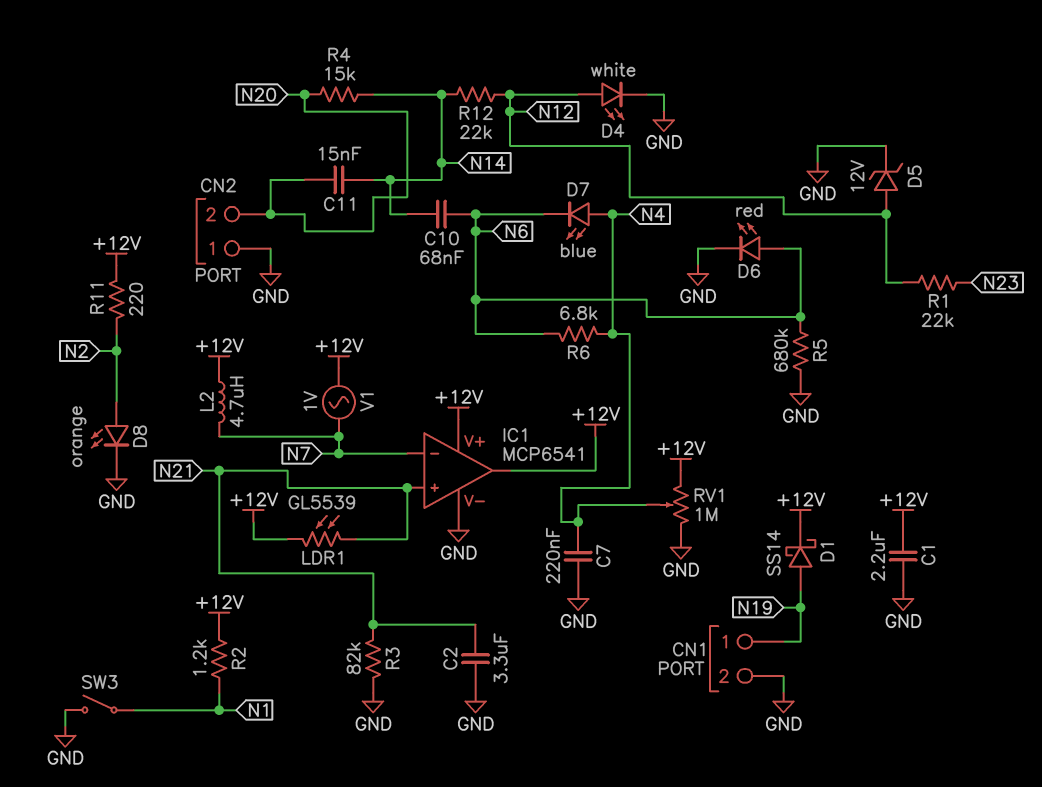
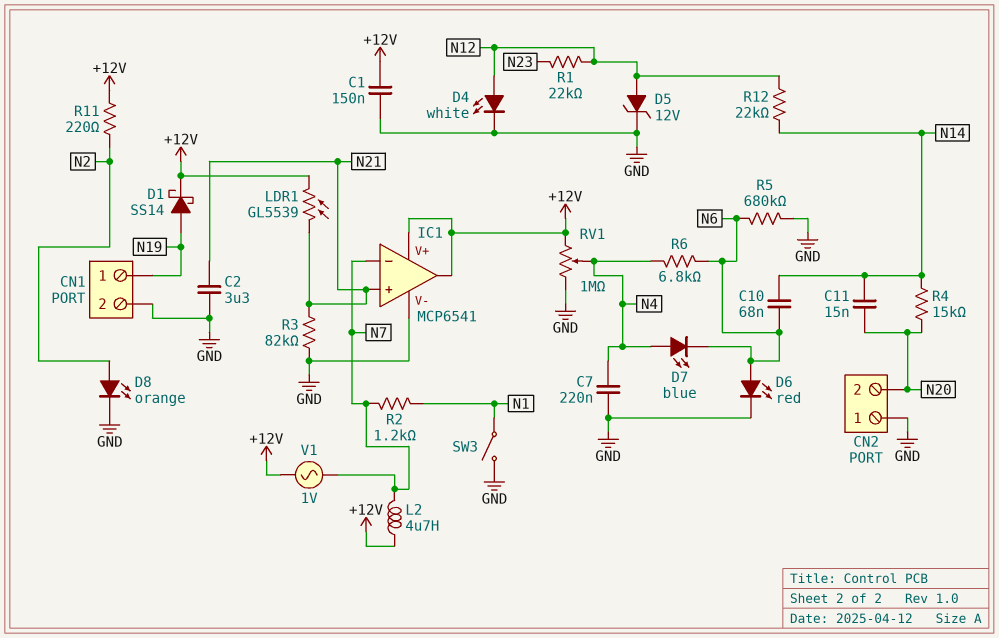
C1: 2.2uF (+12V, GND) -> 150nF (+12V, GND)
R2: 1.2k (+12V, N1) -> 1.2k (N1, N7)

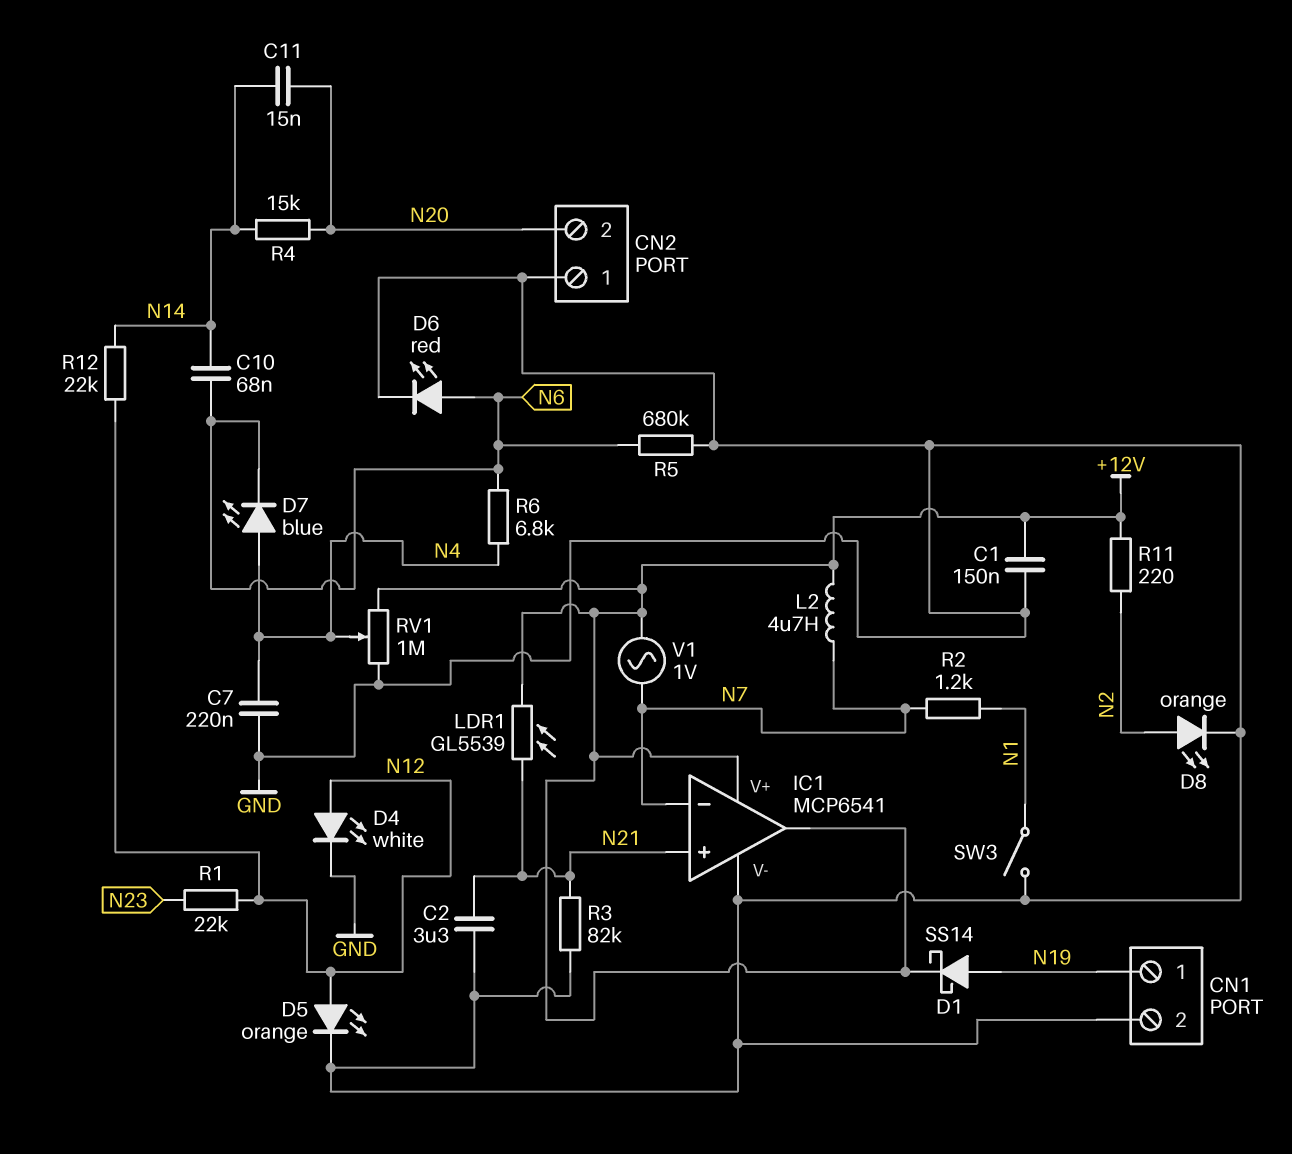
D5: zener 12V (A N12, K GND) -> LED orange (A N12, K GND)

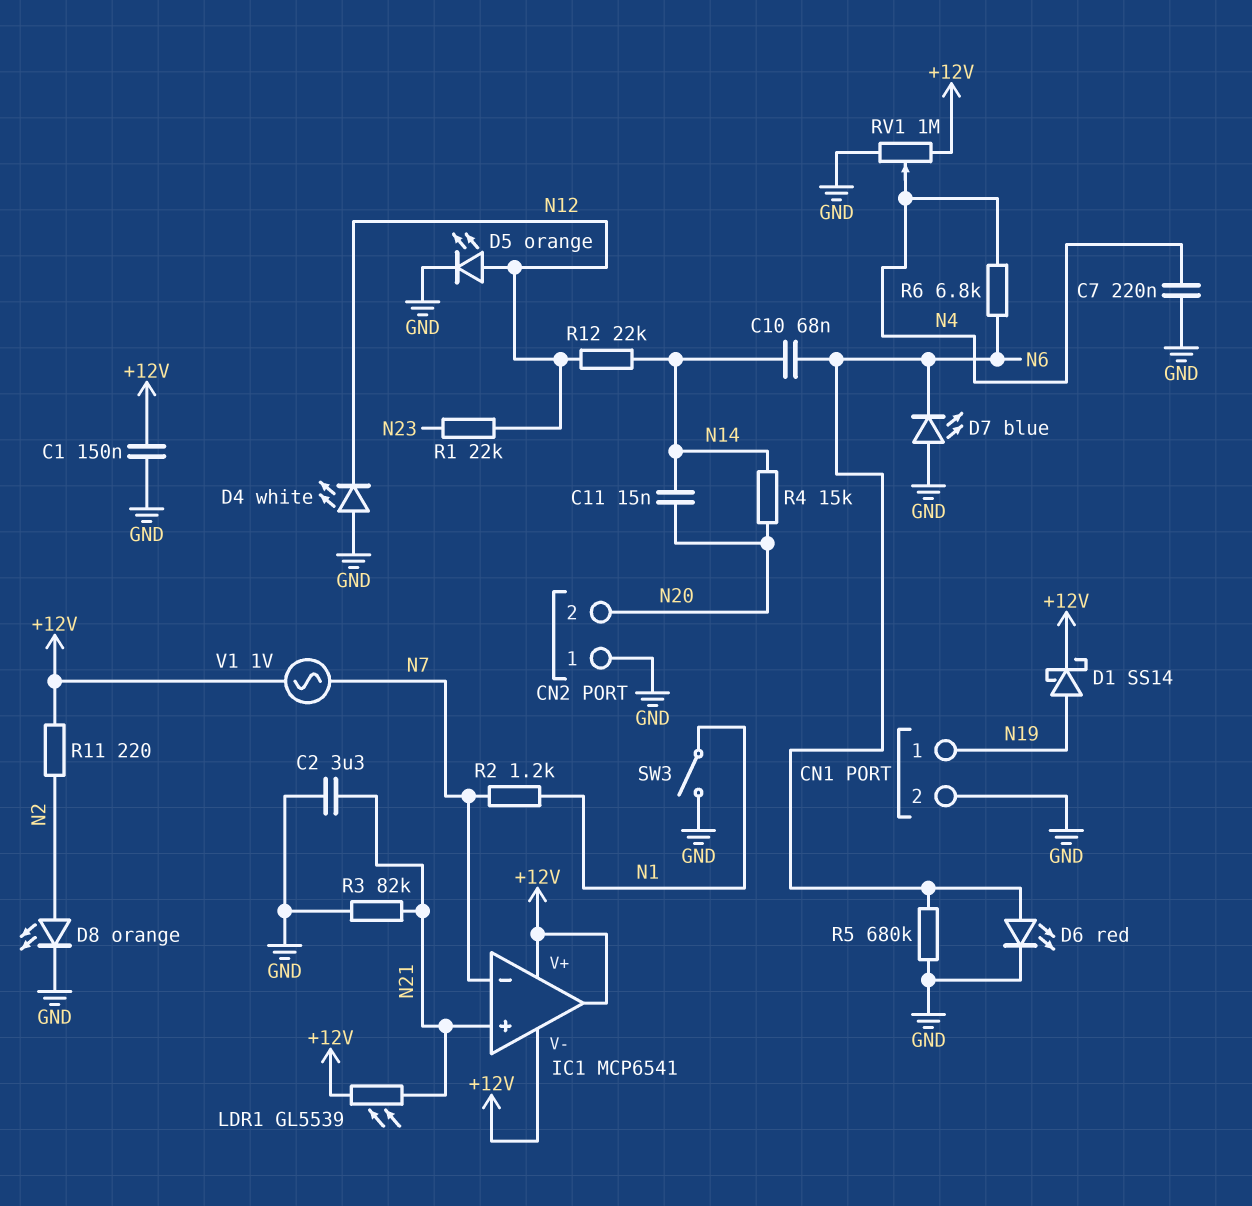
D4: LED white (A N12, K GND) -> LED white (A GND, K N12)
D7: LED blue (A N4, K N6) -> LED blue (A GND, K N6)
IC1 pin V-: GND -> +12V
L2: 4.7uH (+12V, N7) -> none

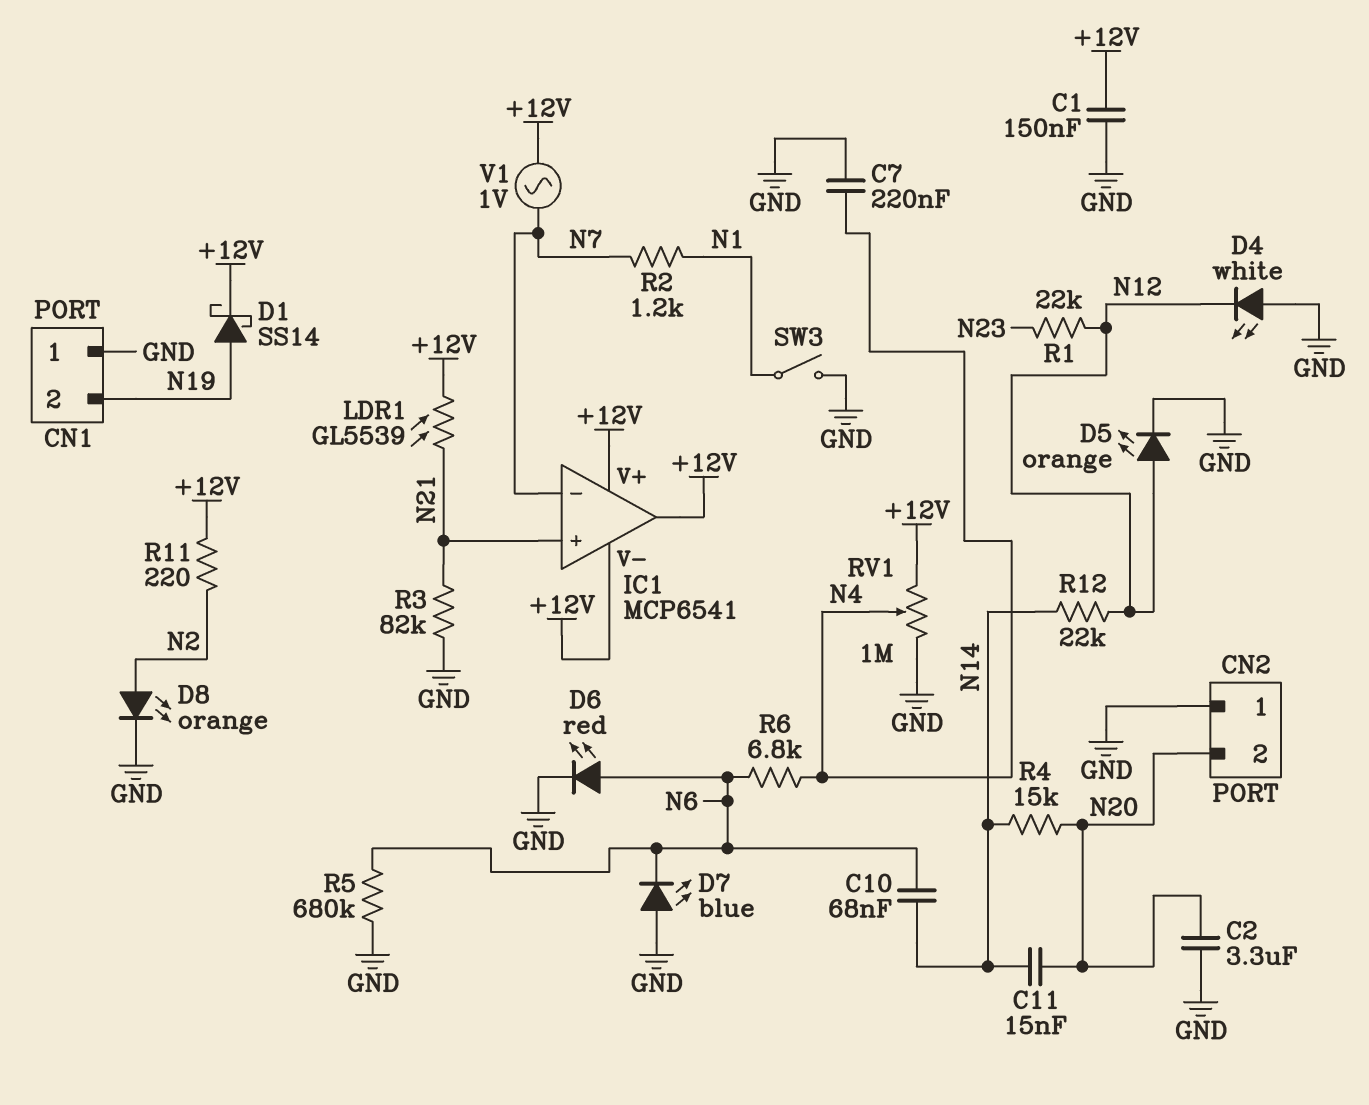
C2: 3.3uF (GND, N21) -> 3.3uF (GND, N20)
CN1 pin 1: N19 -> GND
CN1 pin 2: GND -> N19

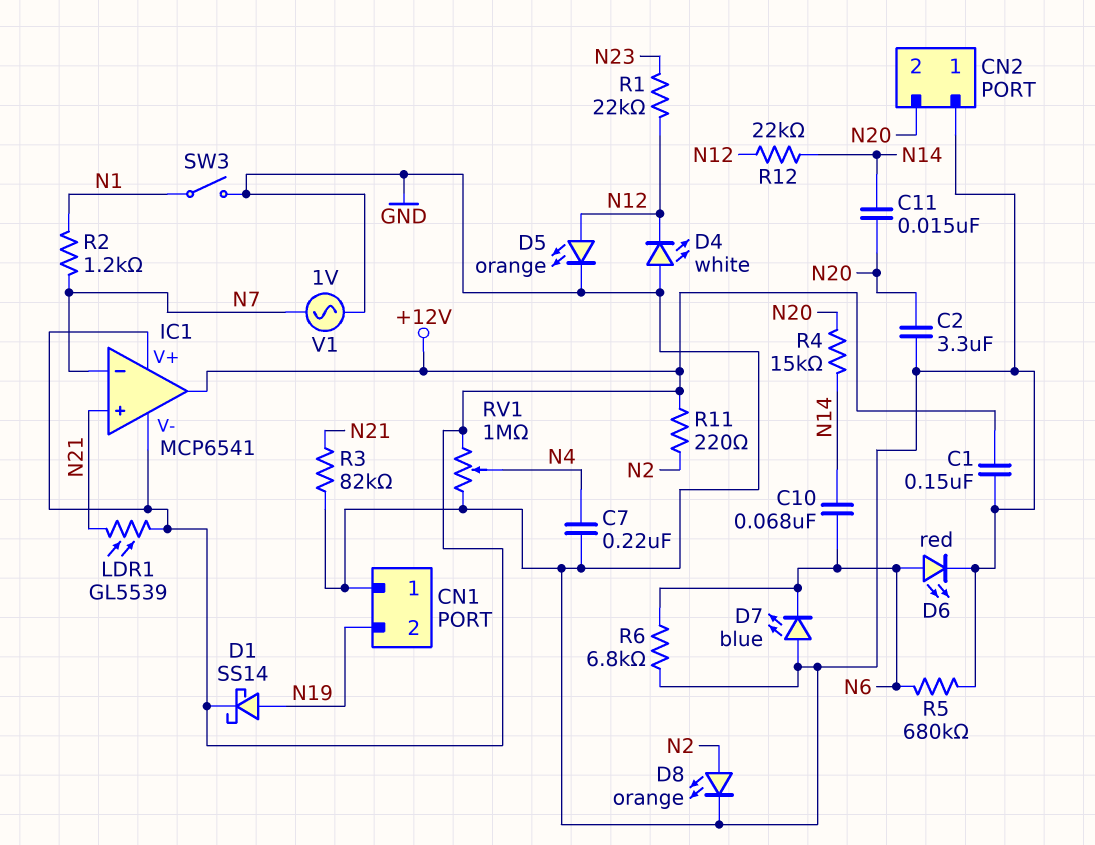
R6: 6.8k (N4, N6) -> 6.8k (GND, N6)
V1: AC 1V (+12V, N7) -> AC 1V (GND, N7)

